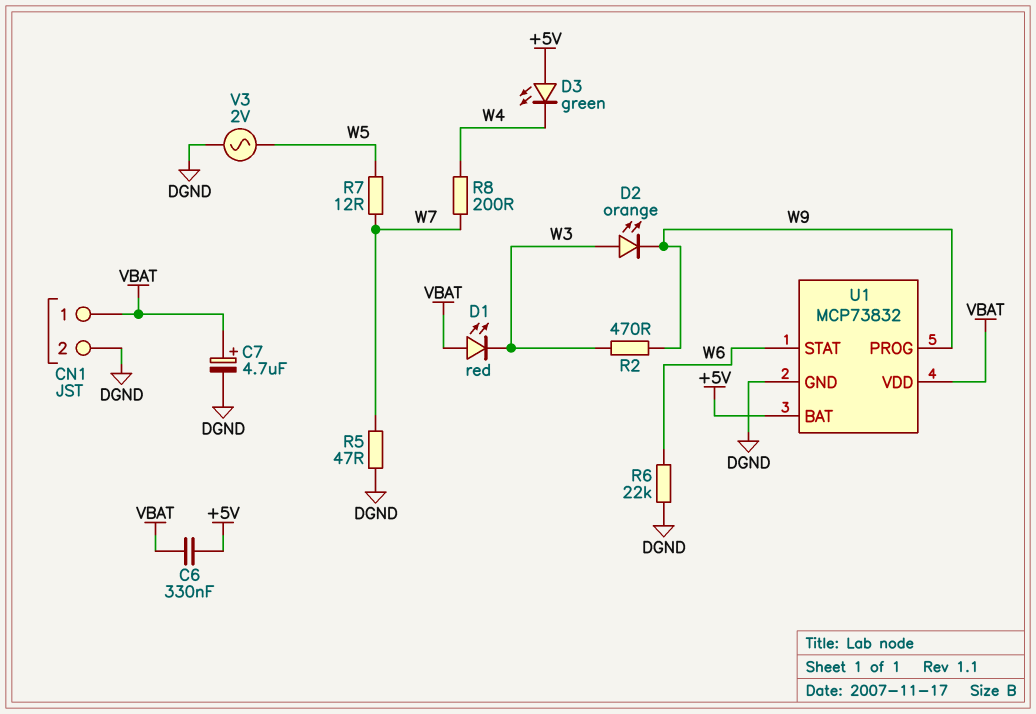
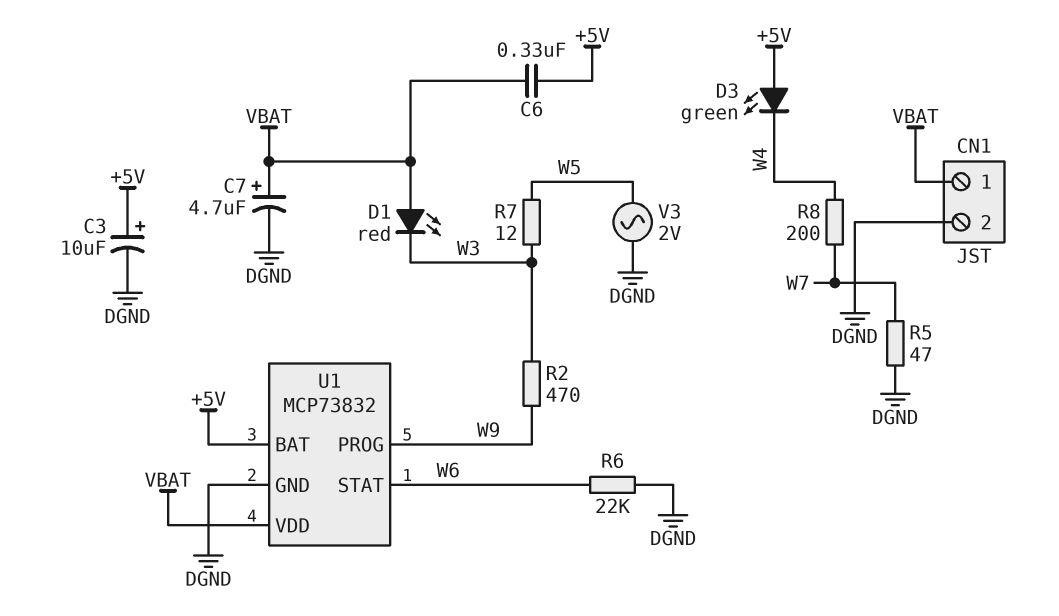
C3: none -> 10uF (plus +5V, minus DGND)
D2: LED orange (A W3, K W9) -> none
R7: 12 (W5, W7) -> 12 (W3, W5)

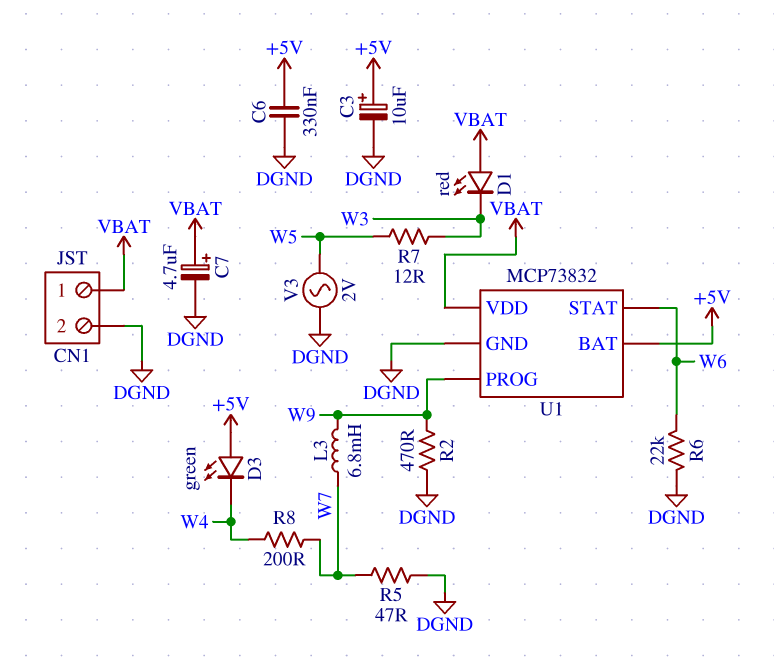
C6: 330nF (+5V, VBAT) -> 330nF (+5V, DGND)
L3: none -> 6.8mH (W7, W9)
R2: 470 (W3, W9) -> 470 (DGND, W9)

